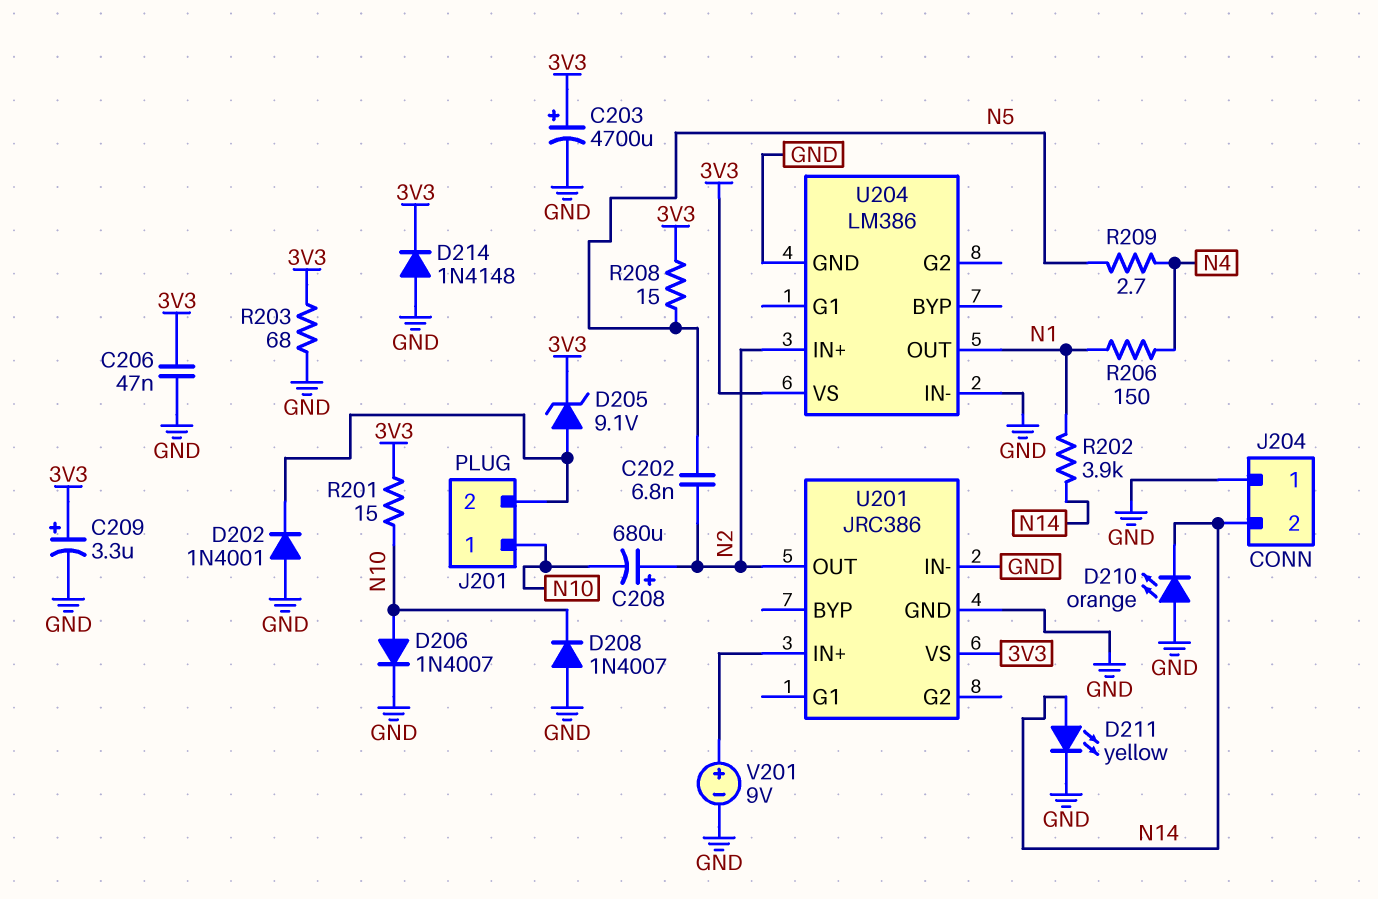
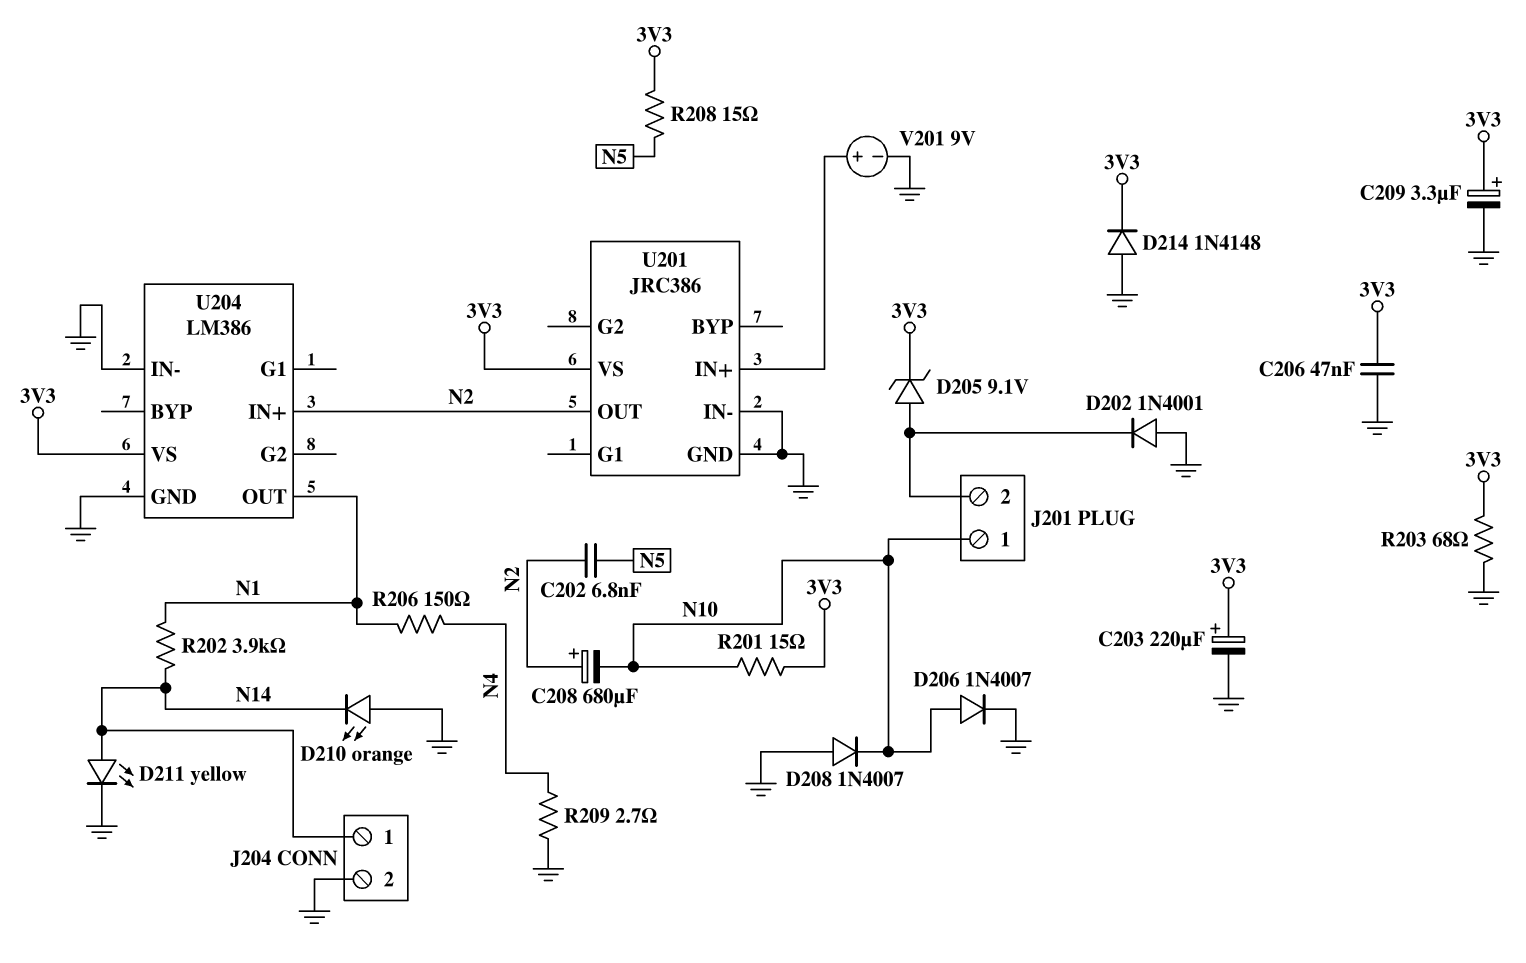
C203: 4700uF (plus 3V3, minus GND) -> 220uF (plus 3V3, minus GND)
J204 pin 1: GND -> N14
J204 pin 2: N14 -> GND
R209: 2.7 (N4, N5) -> 2.7 (GND, N4)

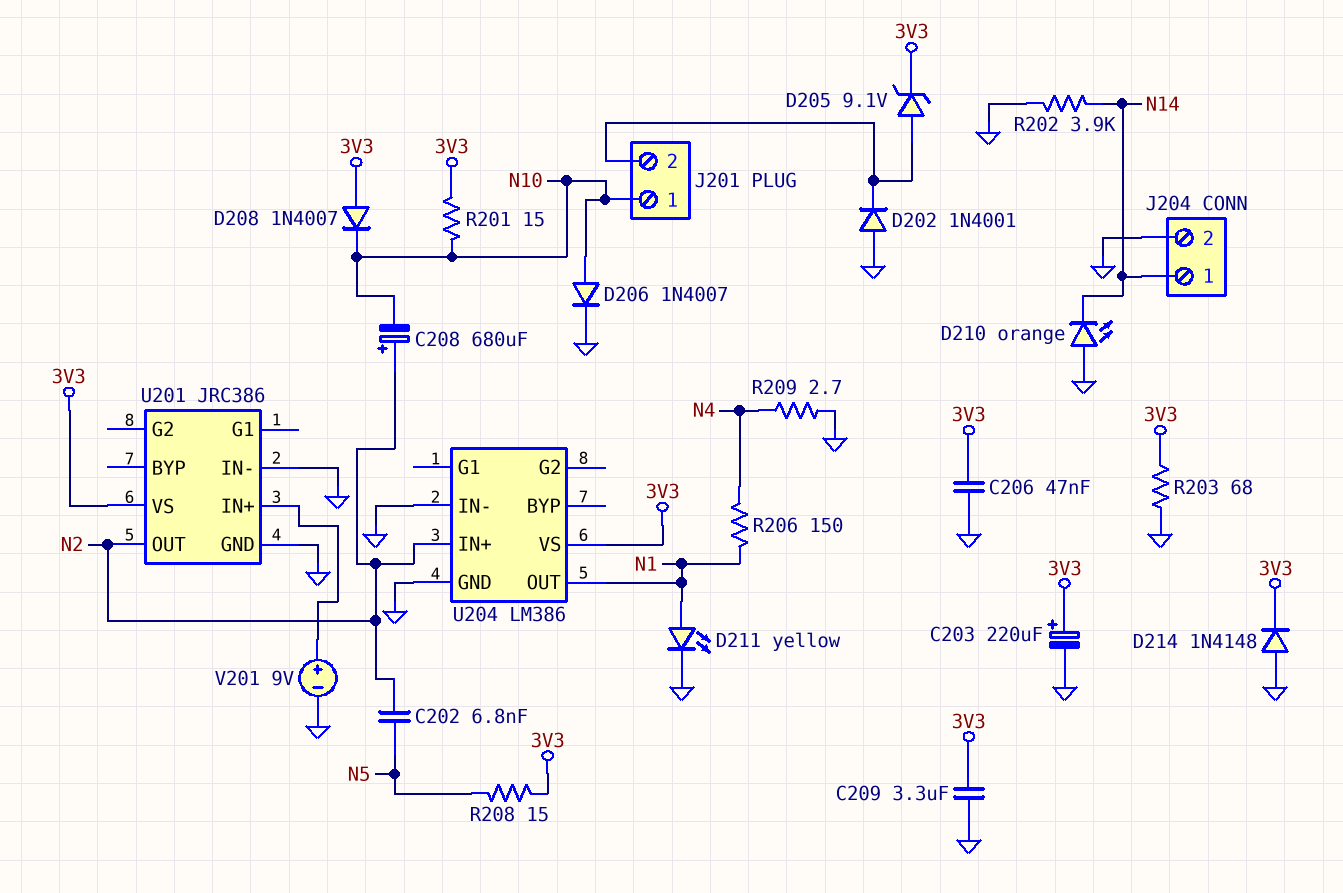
C209: 3.3uF (plus 3V3, minus GND) -> 3.3uF (3V3, GND)
D208: diode 1N4007 (A GND, K N10) -> diode 1N4007 (A 3V3, K N10)
D211: LED yellow (A N14, K GND) -> LED yellow (A N1, K GND)
R202: 3.9k (N1, N14) -> 3.9k (GND, N14)

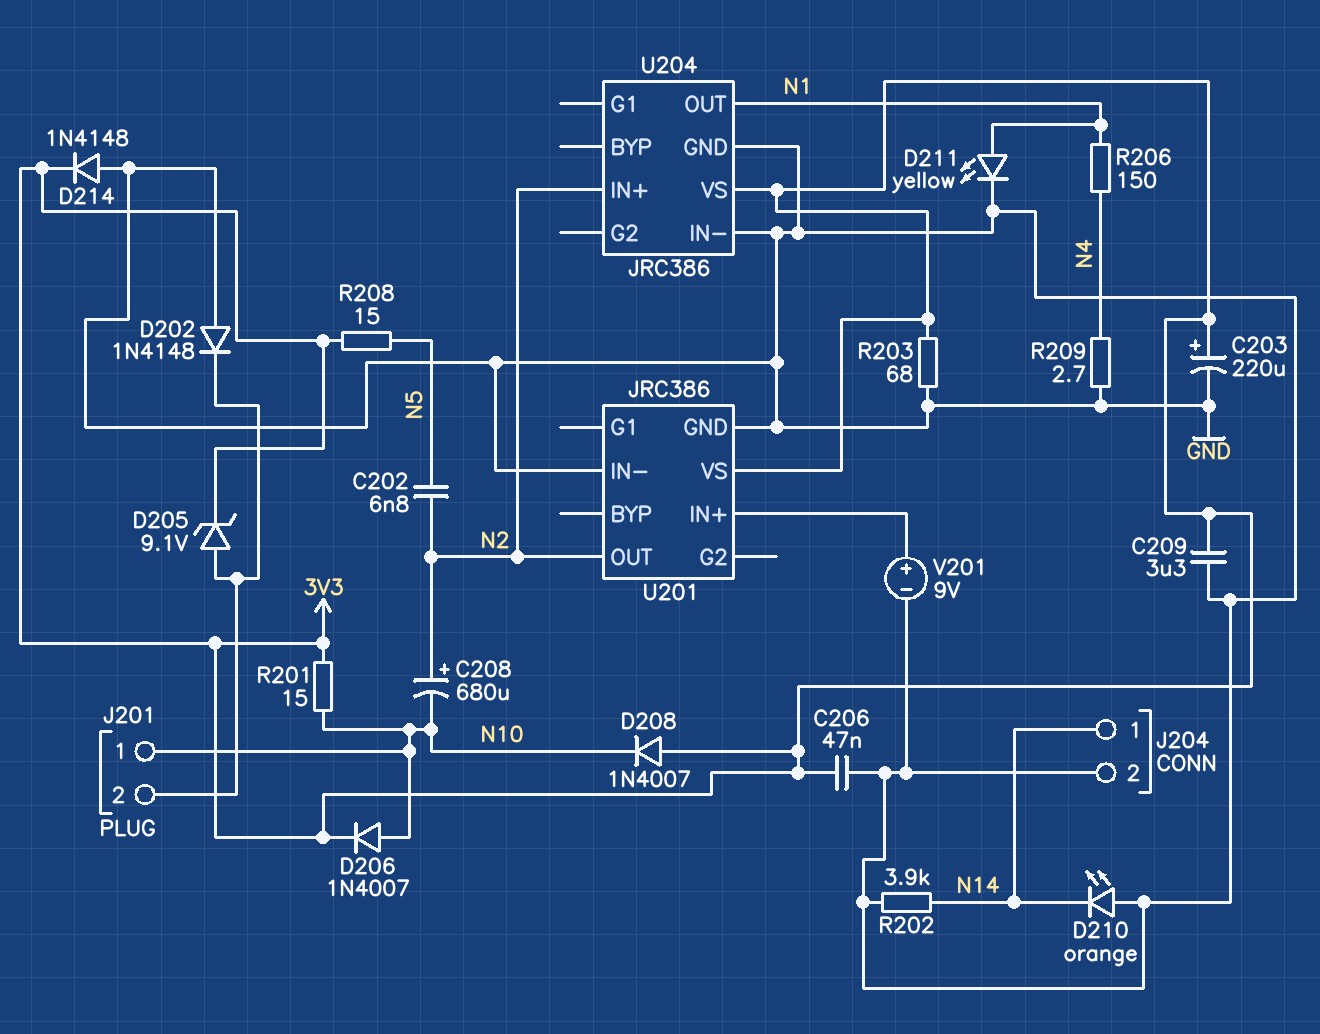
D202: diode 1N4001 (A GND, K J201/2) -> diode 1N4148 (A GND, K J201/2)
D206: diode 1N4007 (A N10, K GND) -> diode 1N4007 (A N10, K 3V3)
U204: LM386 -> JRC386

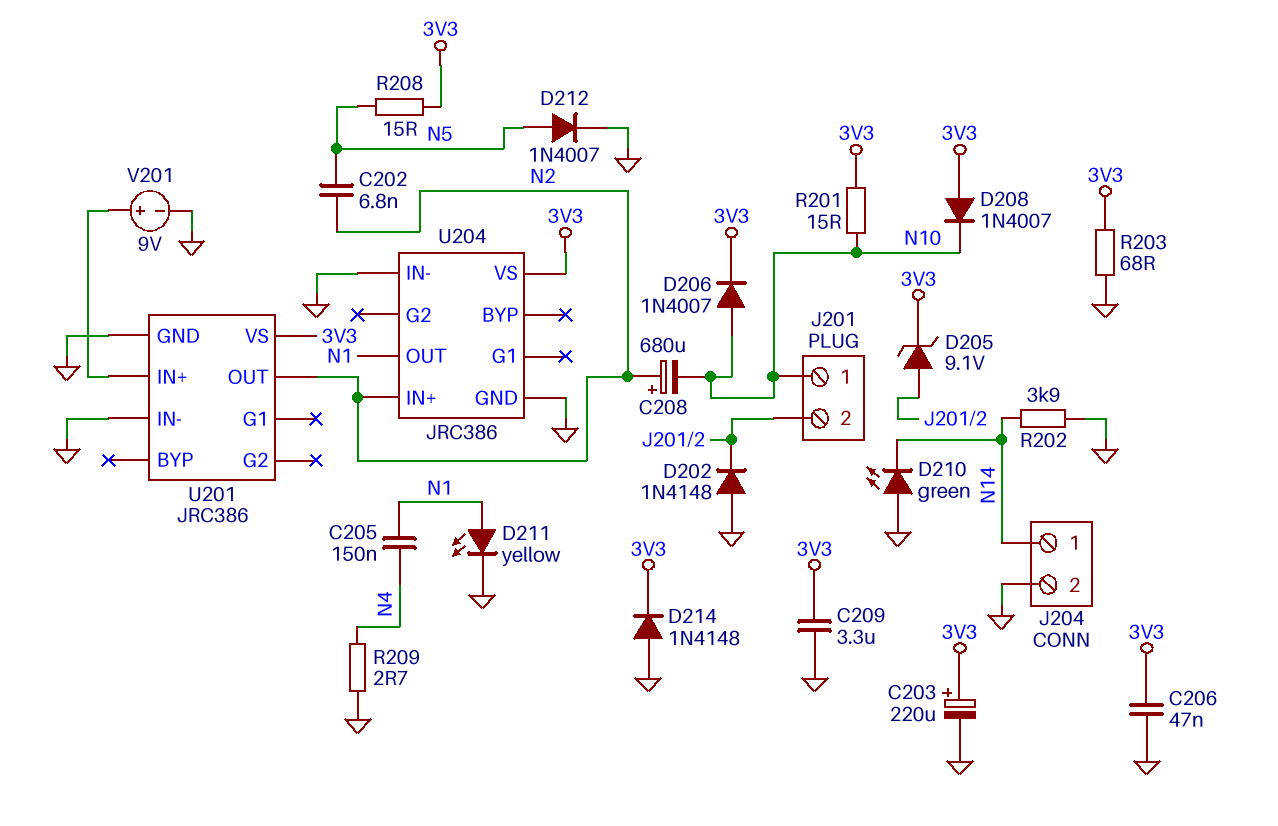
C205: none -> 150nF (N1, N4)
D210: LED orange (A GND, K N14) -> LED green (A GND, K N14)
D212: none -> diode 1N4007 (A N5, K GND)
R206: 150 (N1, N4) -> none

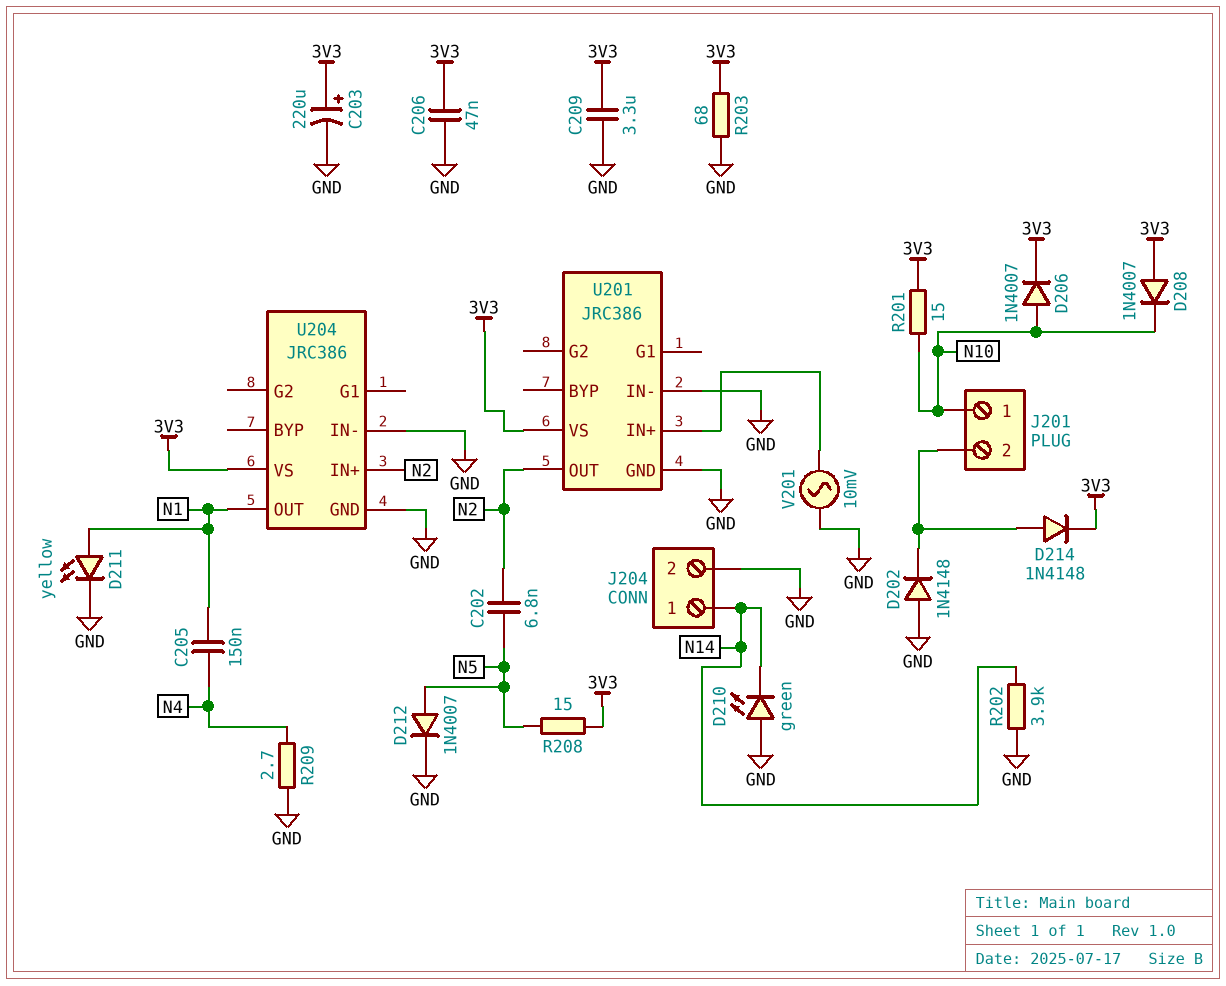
C208: 680uF (plus N2, minus N10) -> none
D205: zener 9.1V (A J201/2, K 3V3) -> none
D214: diode 1N4148 (A GND, K 3V3) -> diode 1N4148 (A J201/2, K 3V3)
V201: 9V (plus U201/IN+, minus GND) -> AC 10mV (GND, U201/IN+)

